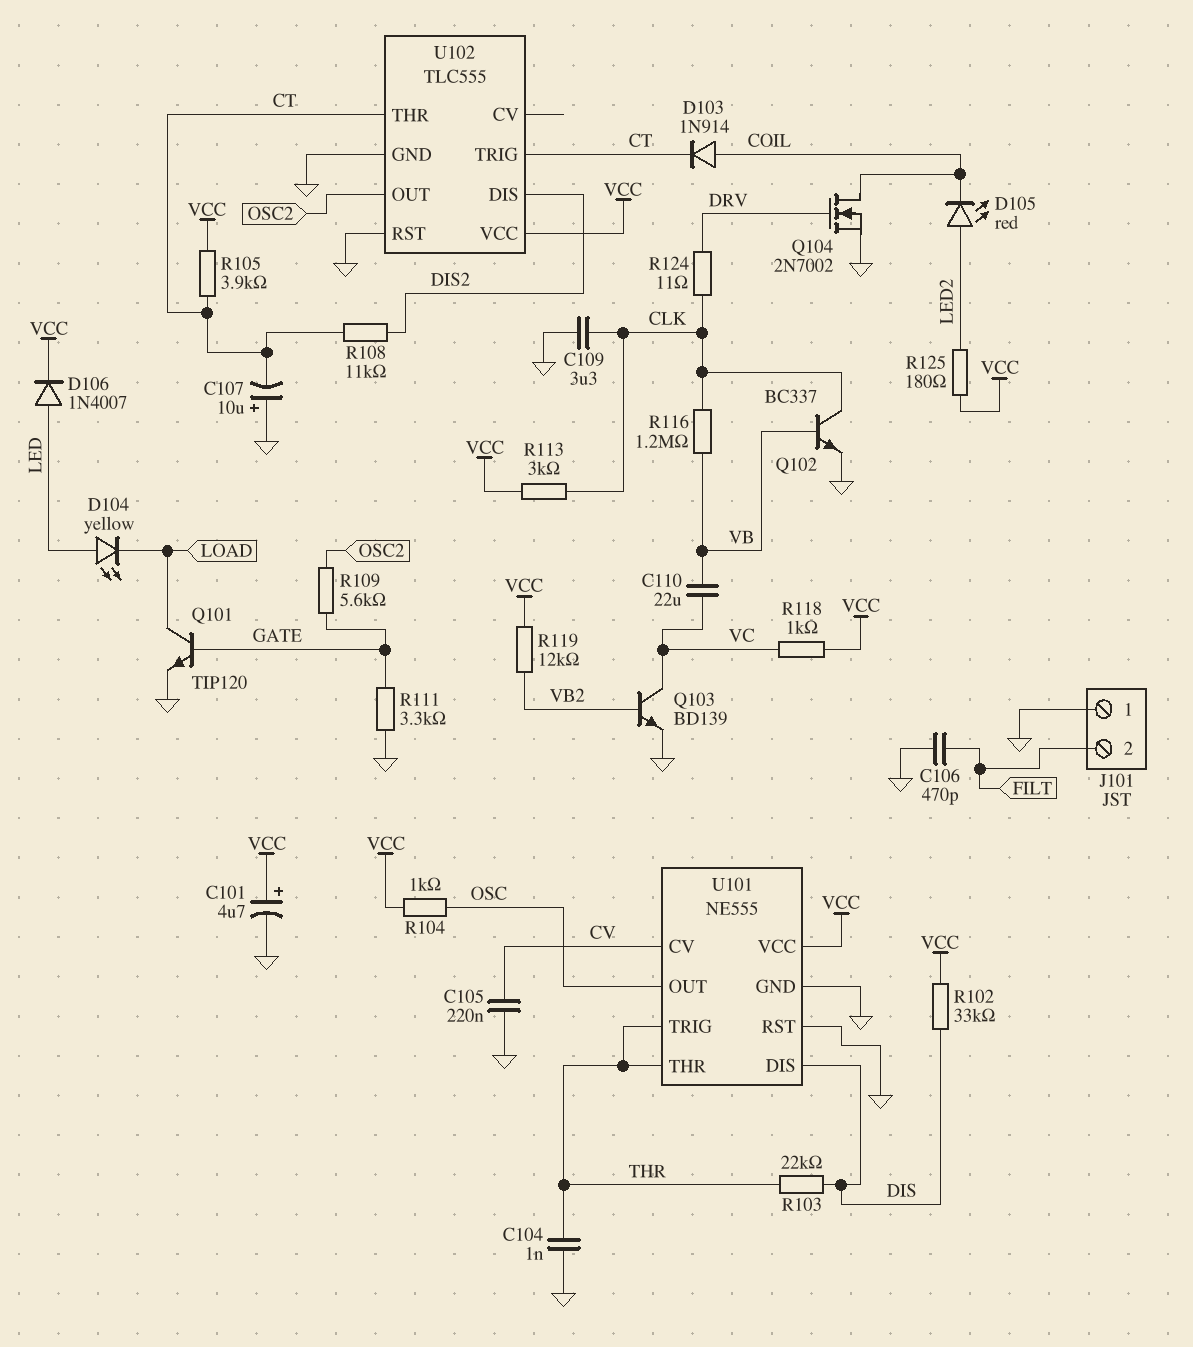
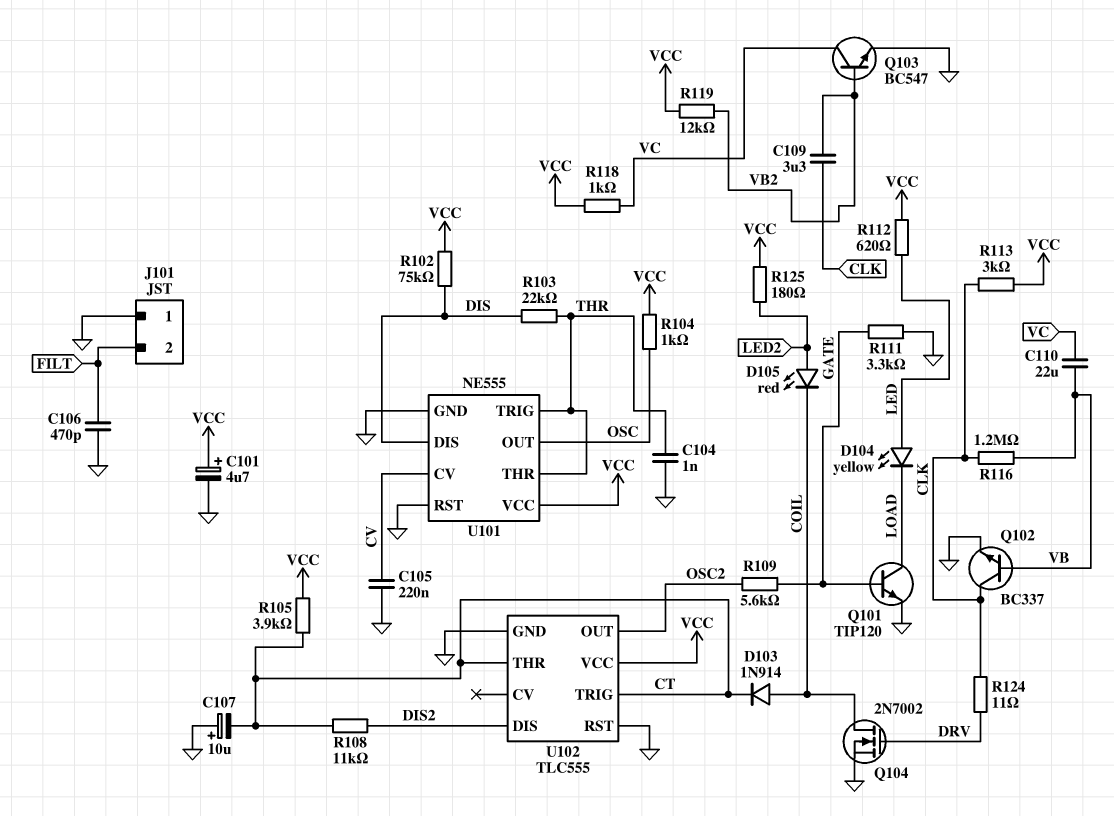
C109: 3.3uF (CLK, GND) -> 3.3uF (CLK, VB2)
D106: diode 1N4007 (A LED, K VCC) -> none
Q103: NPN BD139 (B VB2, C VC, E GND) -> NPN BC547 (B VB2, C VC, E GND)
R102: 33k (DIS, VCC) -> 75k (DIS, VCC)
R112: none -> 620 (LED, VCC)

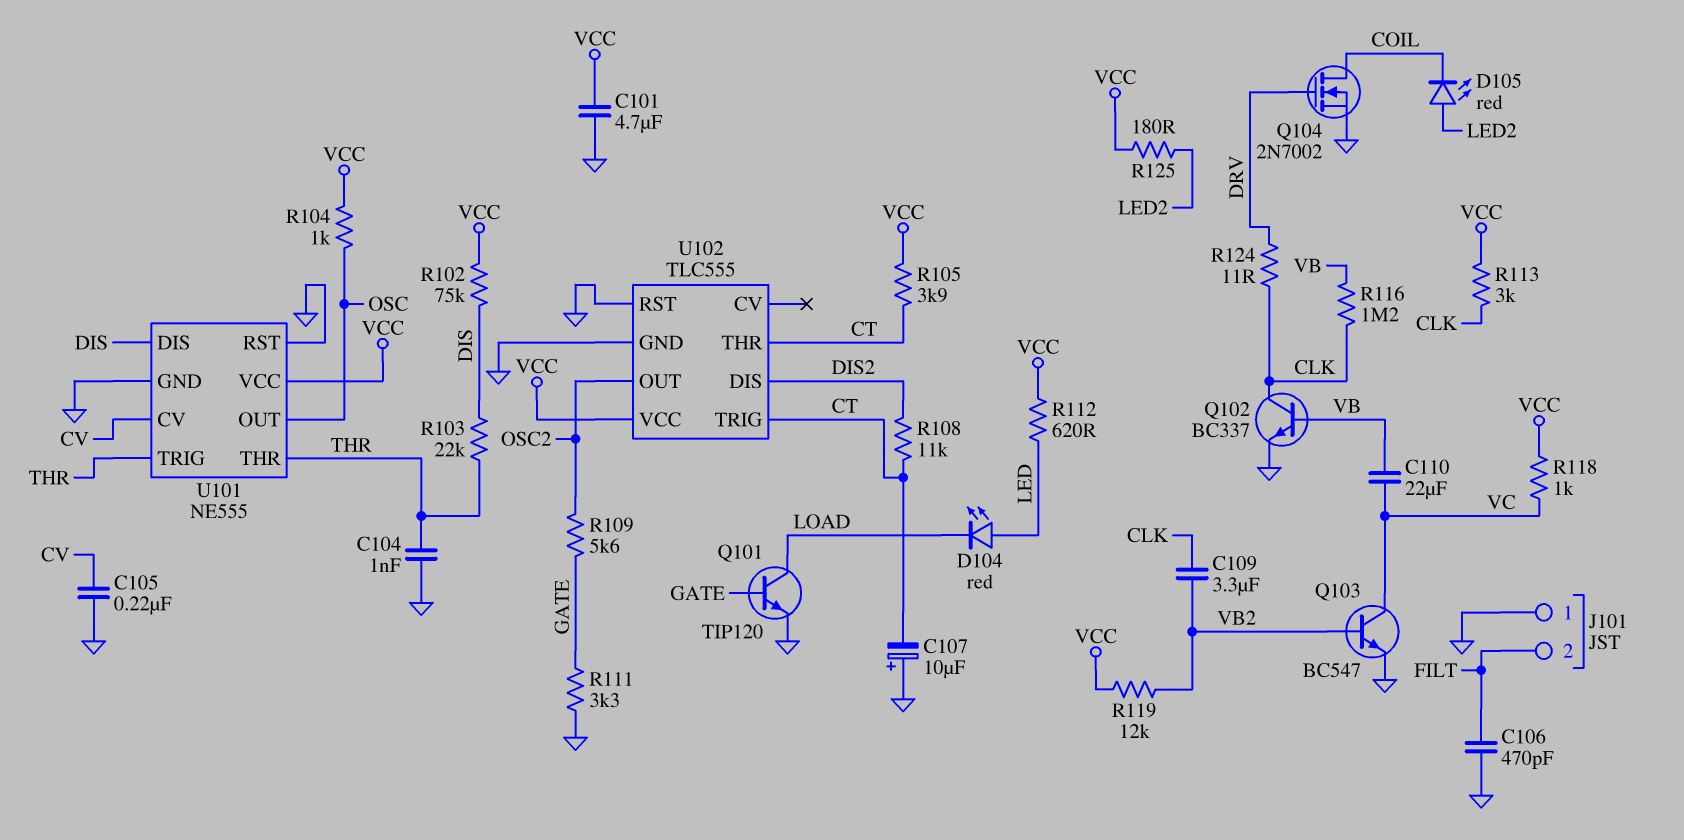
C101: 4.7uF (plus VCC, minus GND) -> 4.7uF (GND, VCC)
D103: diode 1N914 (A COIL, K CT) -> none
D104: LED yellow (A LED, K LOAD) -> LED red (A LED, K LOAD)

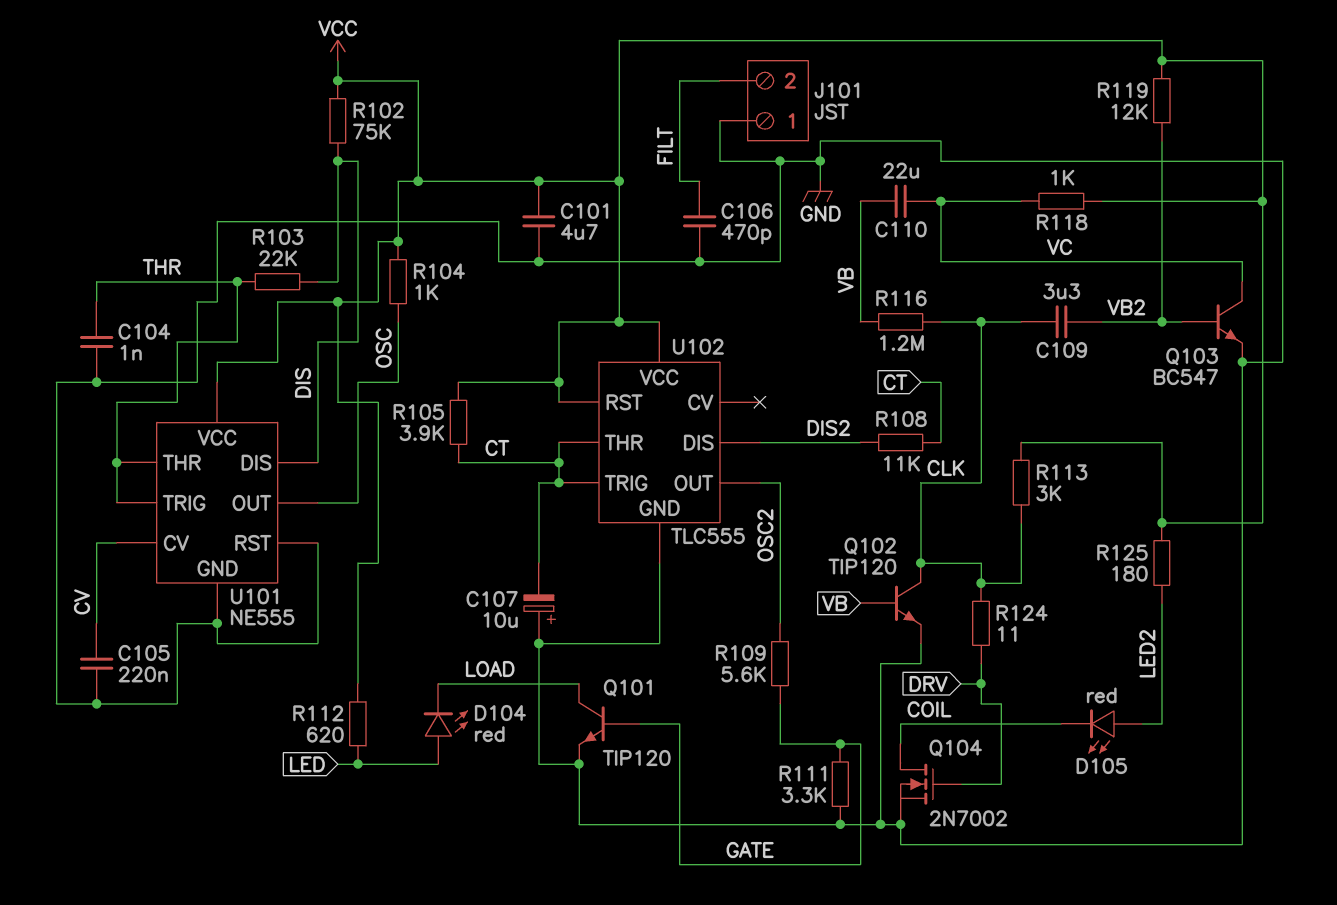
Q102: NPN BC337 (B VB, C CLK, E GND) -> NPN TIP120 (B VB, C CLK, E GND)
U102 pin RST: GND -> VCC

